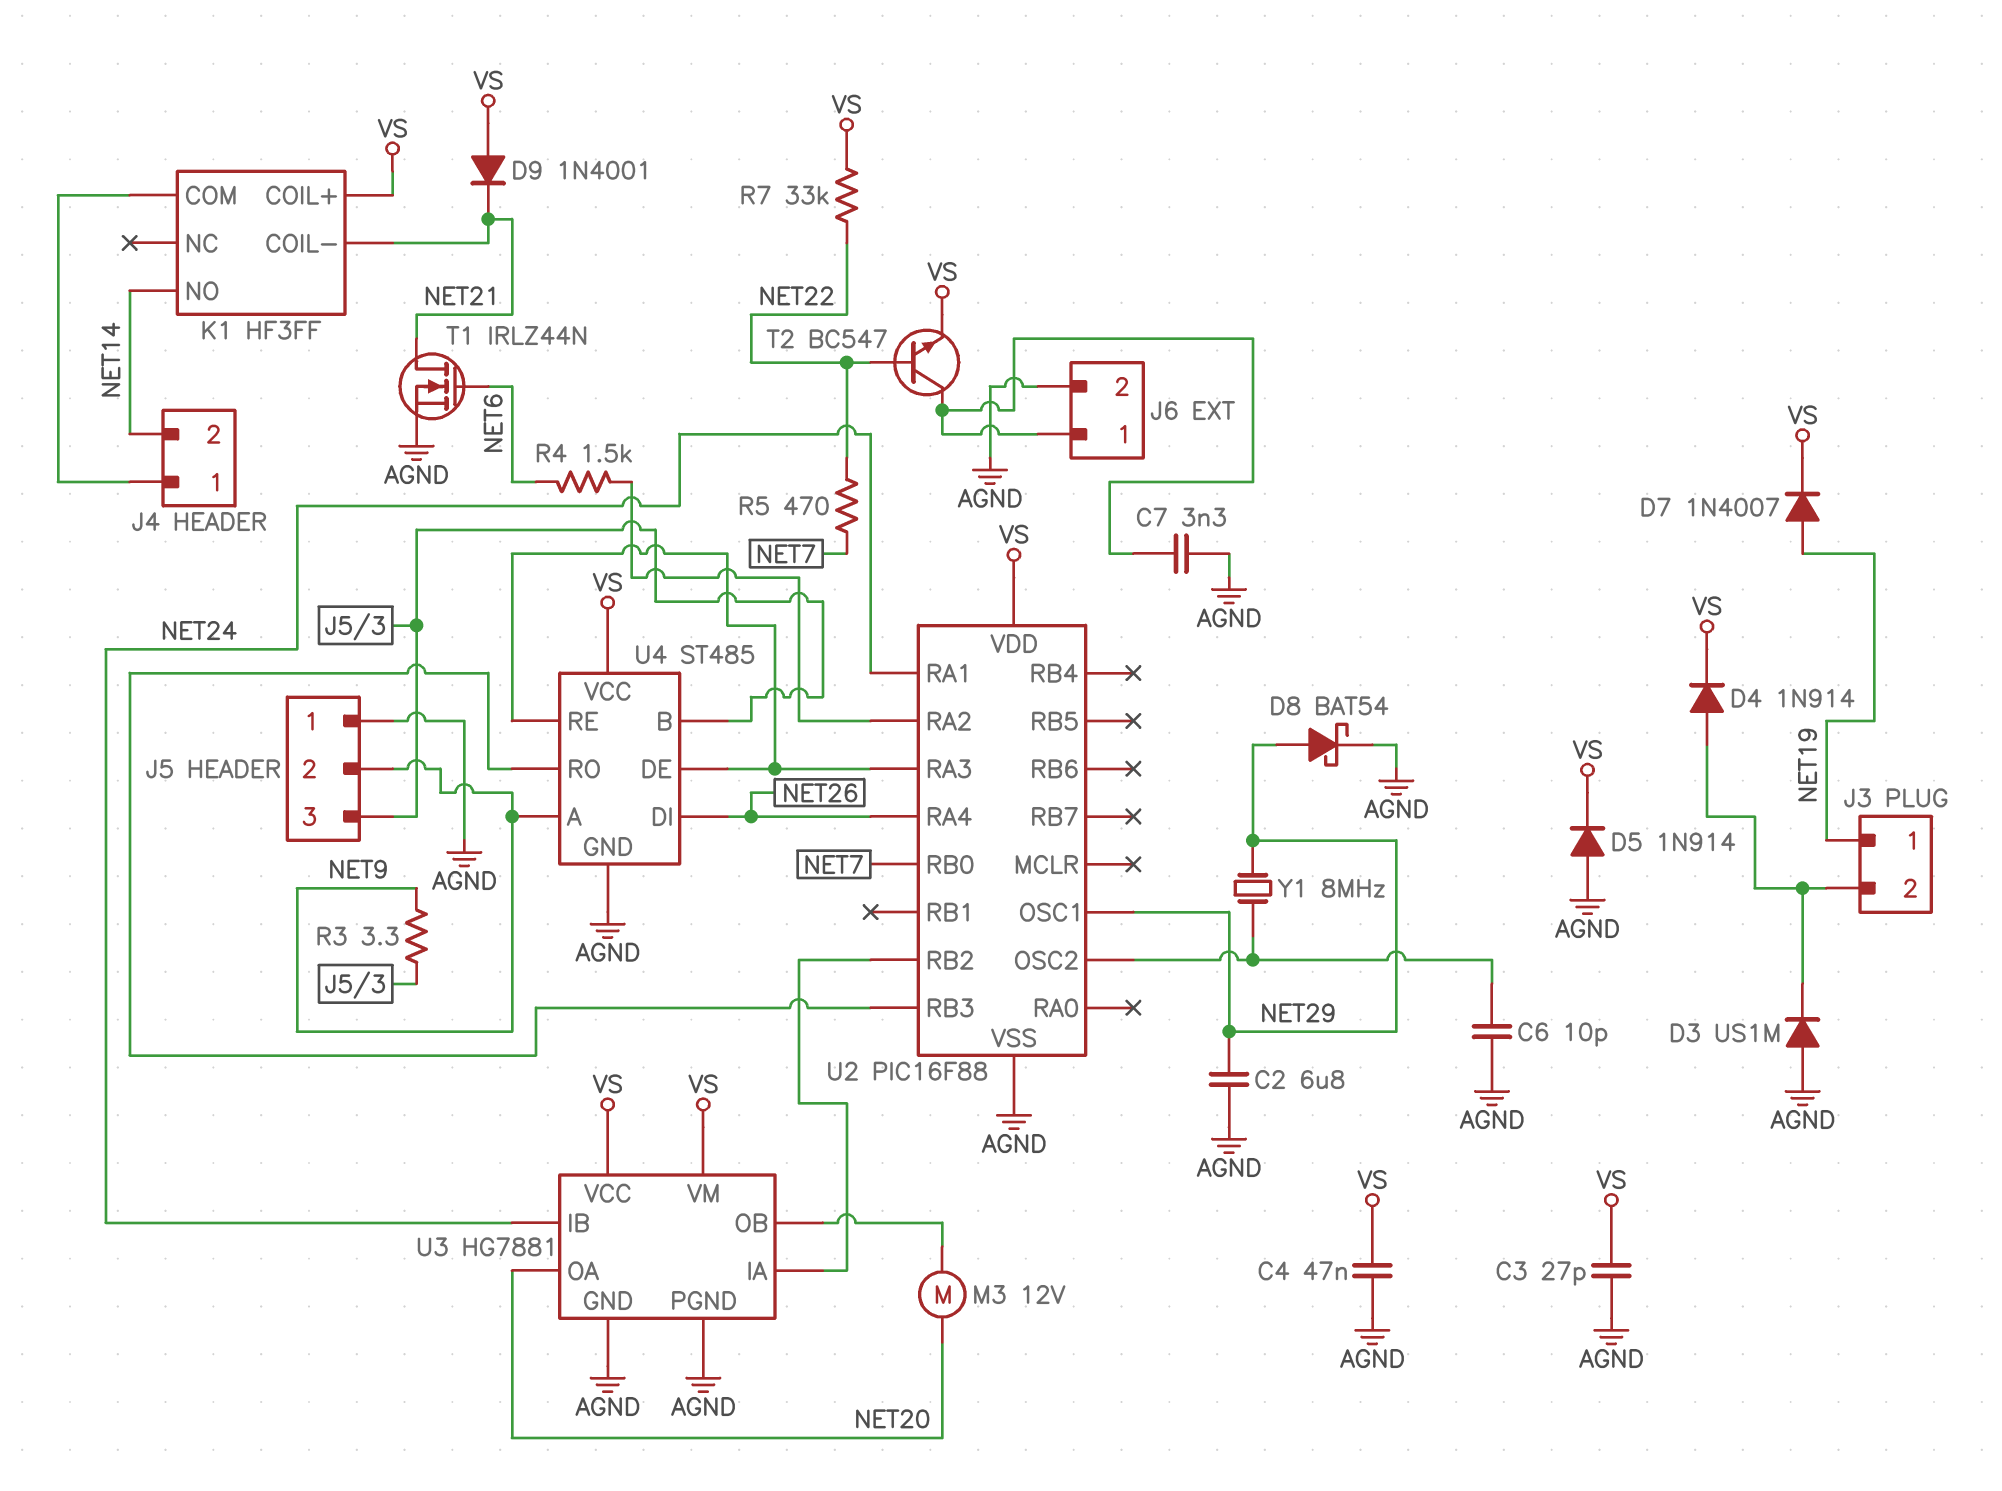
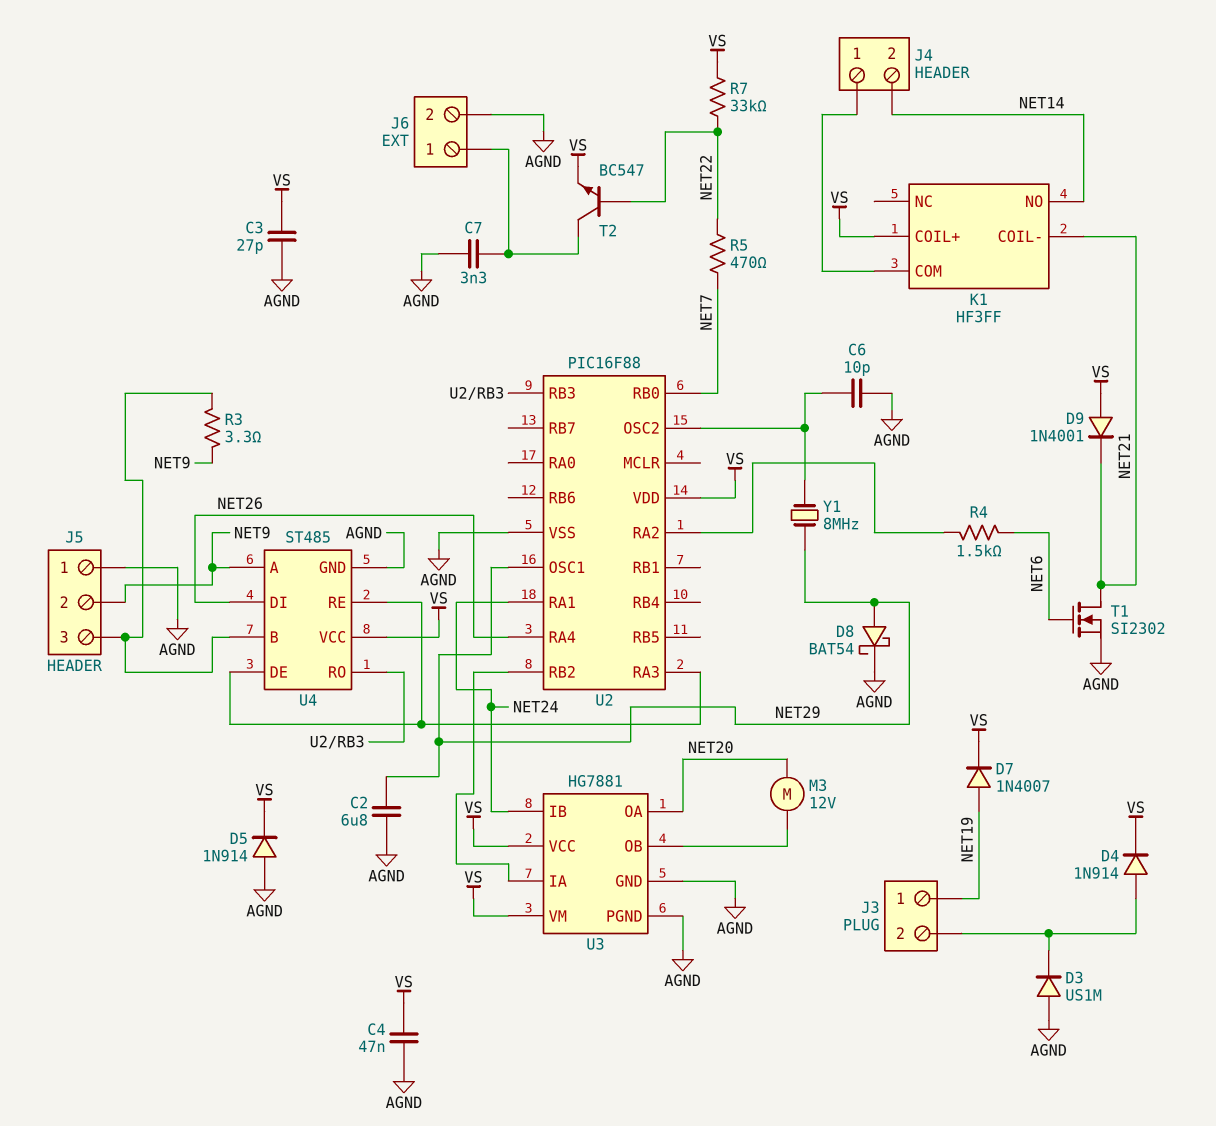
T1: NMOS IRLZ44N (G NET6, D NET21, S AGND) -> NMOS SI2302 (G NET6, D NET21, S AGND)

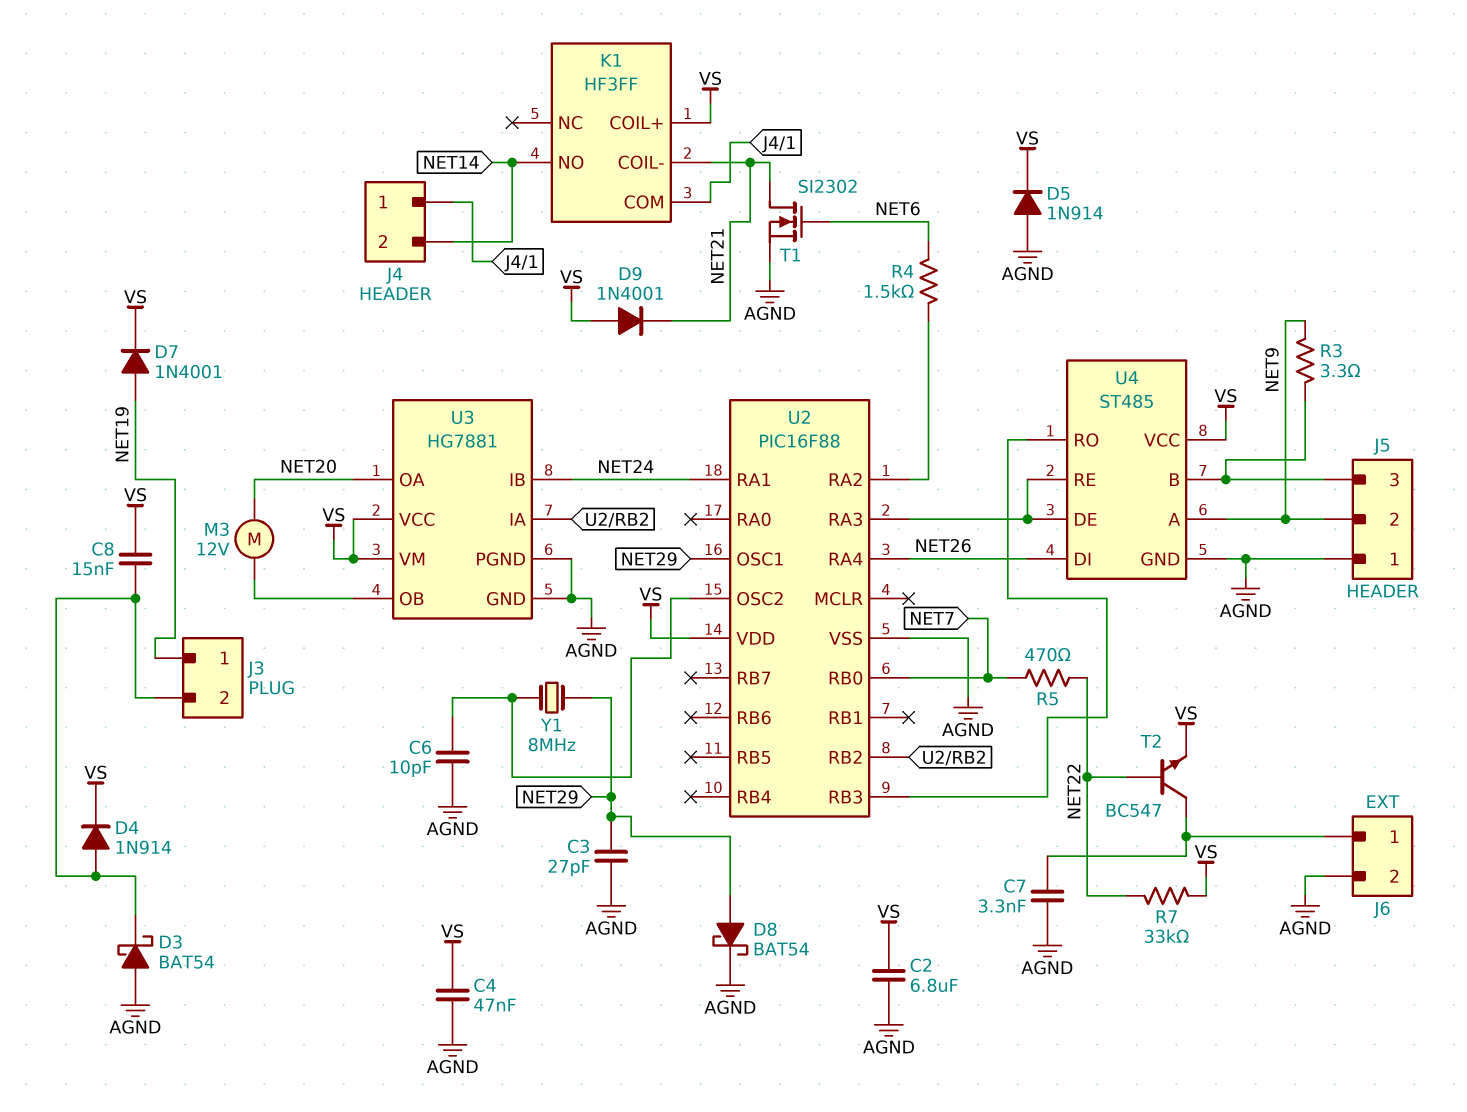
C2: 6.8uF (AGND, NET29) -> 6.8uF (AGND, VS)
C3: 27pF (AGND, VS) -> 27pF (AGND, NET29)
C8: none -> 15nF (J3/2, VS)
D3: diode US1M (A AGND, K J3/2) -> schottky BAT54 (A AGND, K J3/2)
D7: diode 1N4007 (A NET19, K VS) -> diode 1N4001 (A NET19, K VS)

